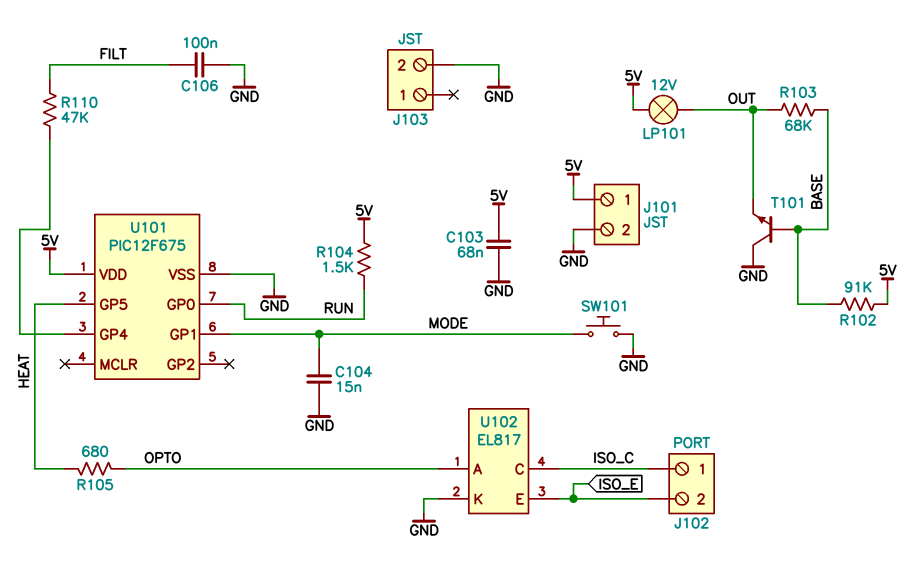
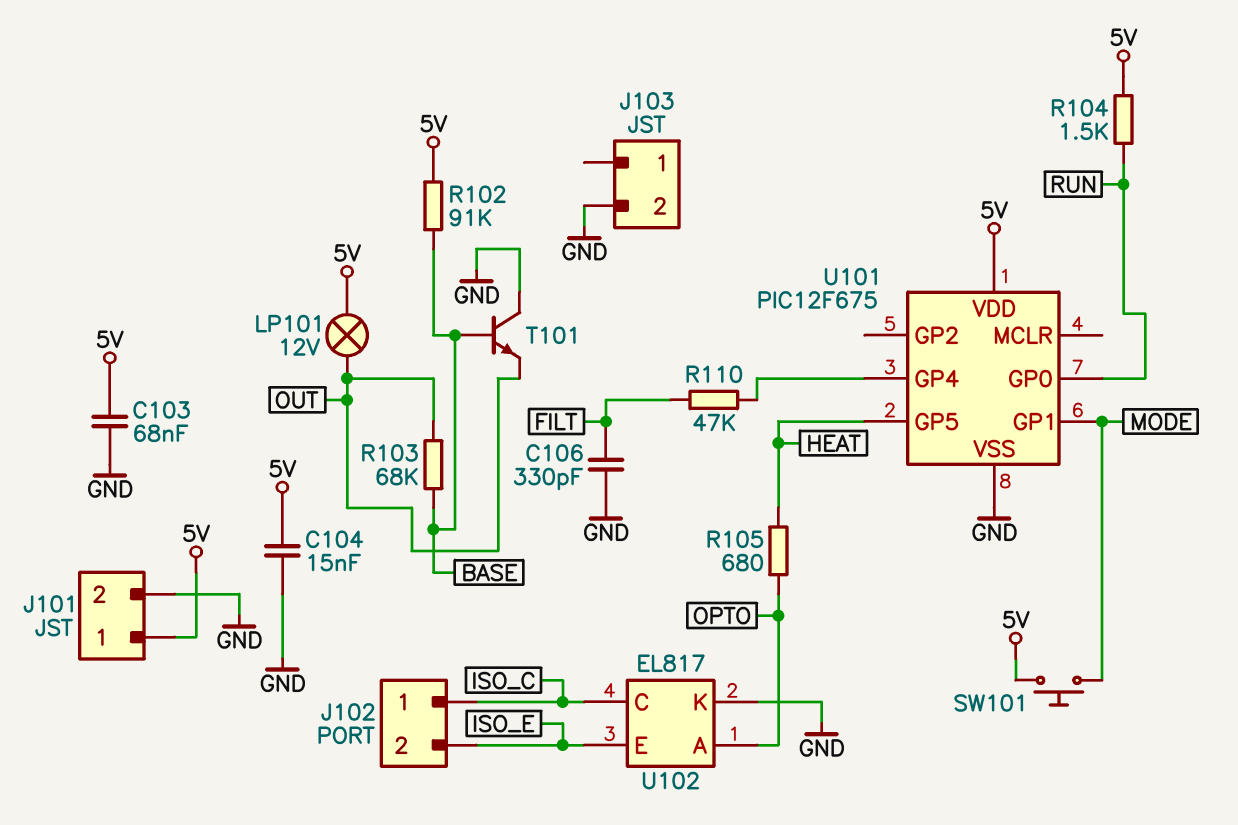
C104: 15nF (GND, MODE) -> 15nF (5V, GND)
C106: 100nF (FILT, GND) -> 330pF (FILT, GND)
SW101: button (GND, MODE) -> button (5V, MODE)

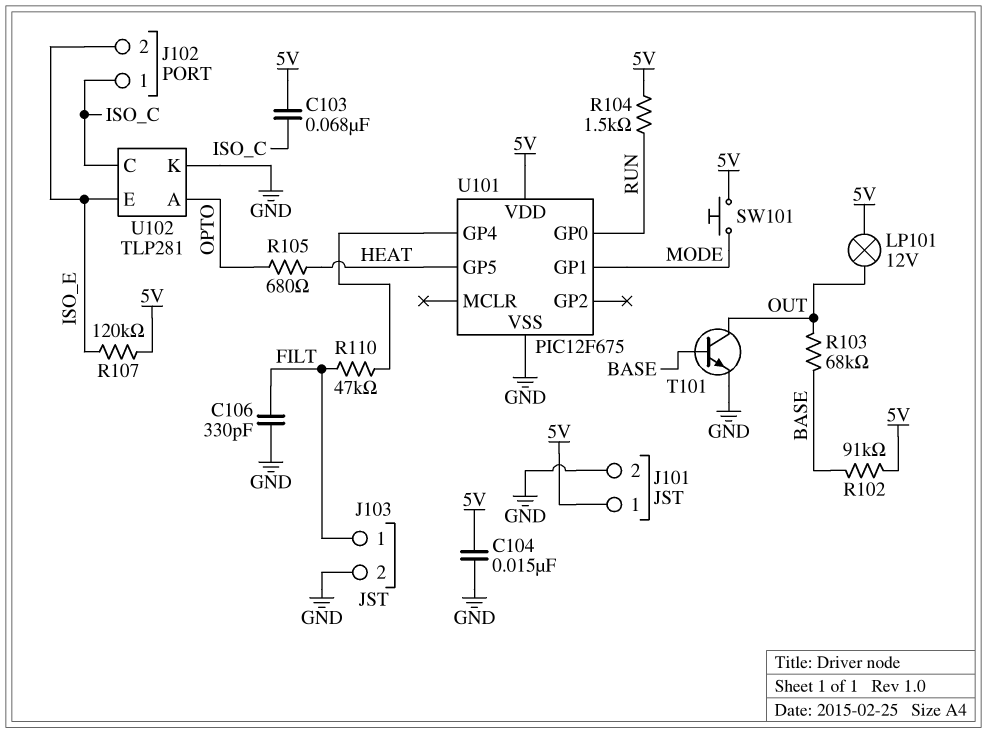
C103: 68nF (5V, GND) -> 68nF (5V, ISO_C)
J103 pin 1: none -> FILT
R107: none -> 120k (5V, ISO_E)
T101: NPN (B BASE, C GND, E OUT) -> NPN (B BASE, C OUT, E GND)
U102: EL817 -> TLP281

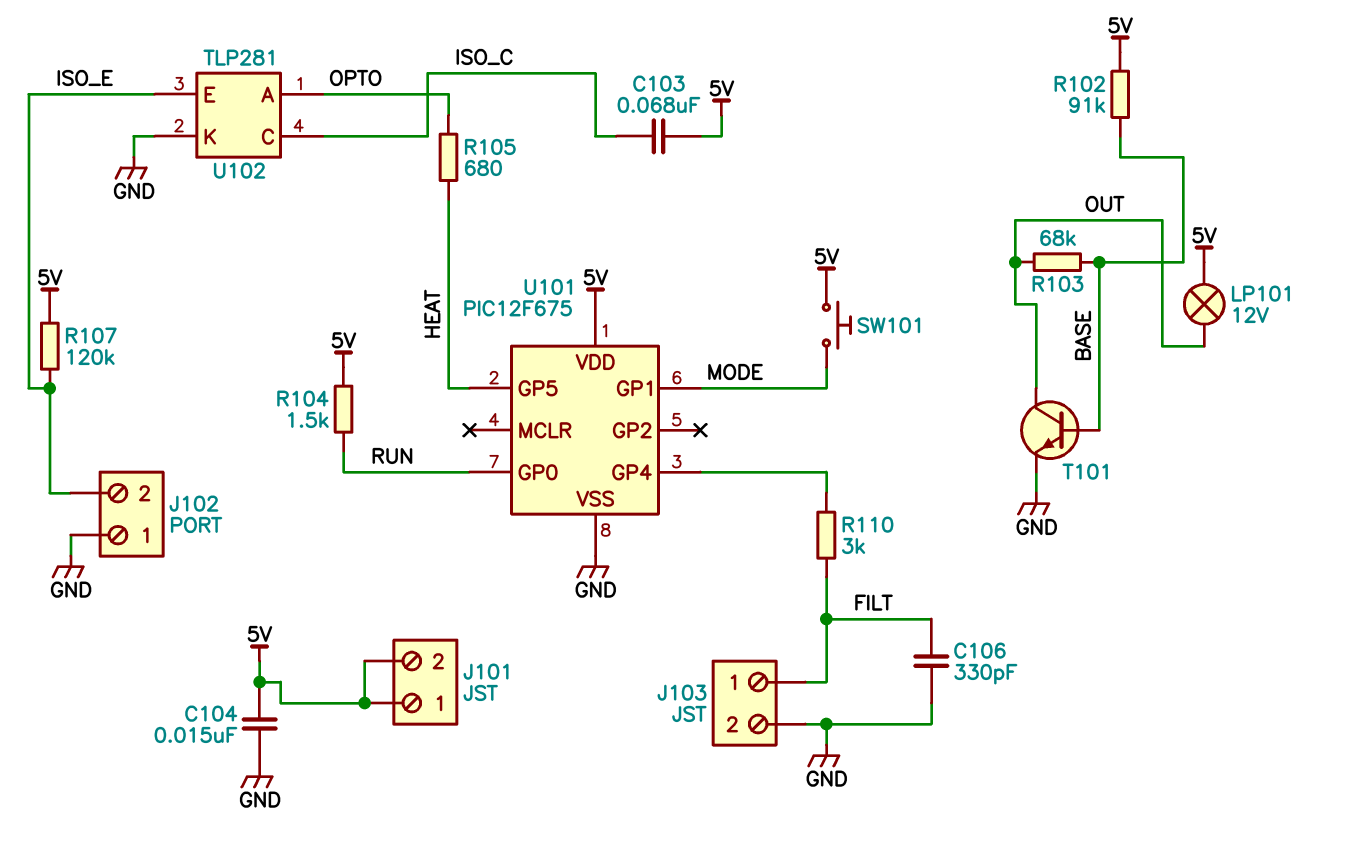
J101 pin 2: GND -> 5V
J102 pin 1: ISO_C -> GND
R110: 47k (FILT, U101/GP4) -> 3k (FILT, U101/GP4)

